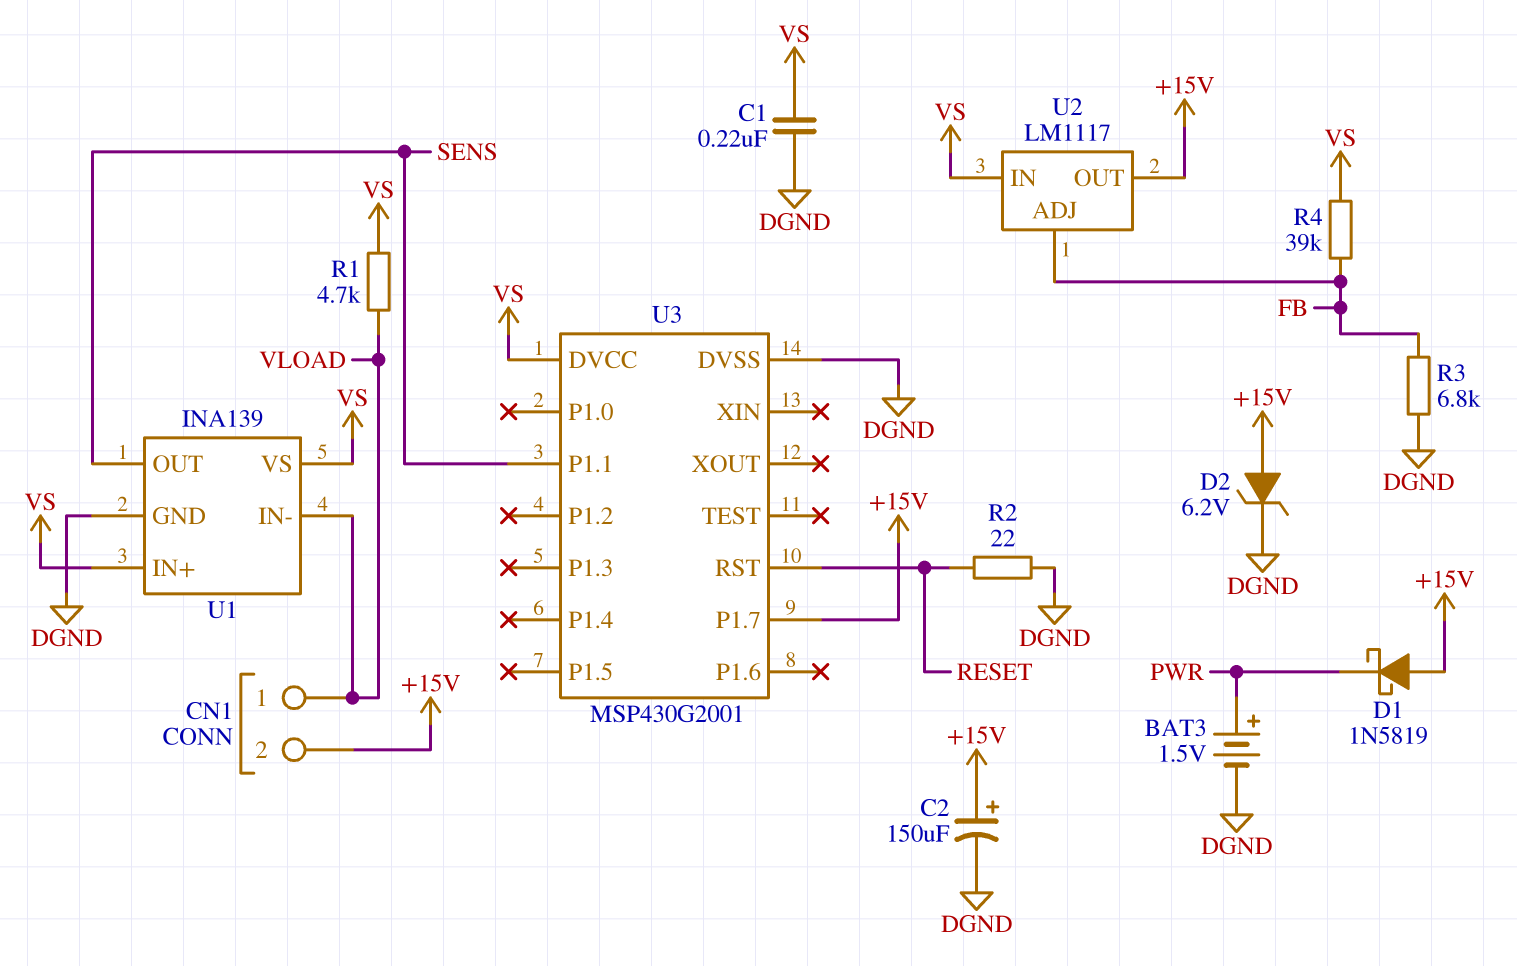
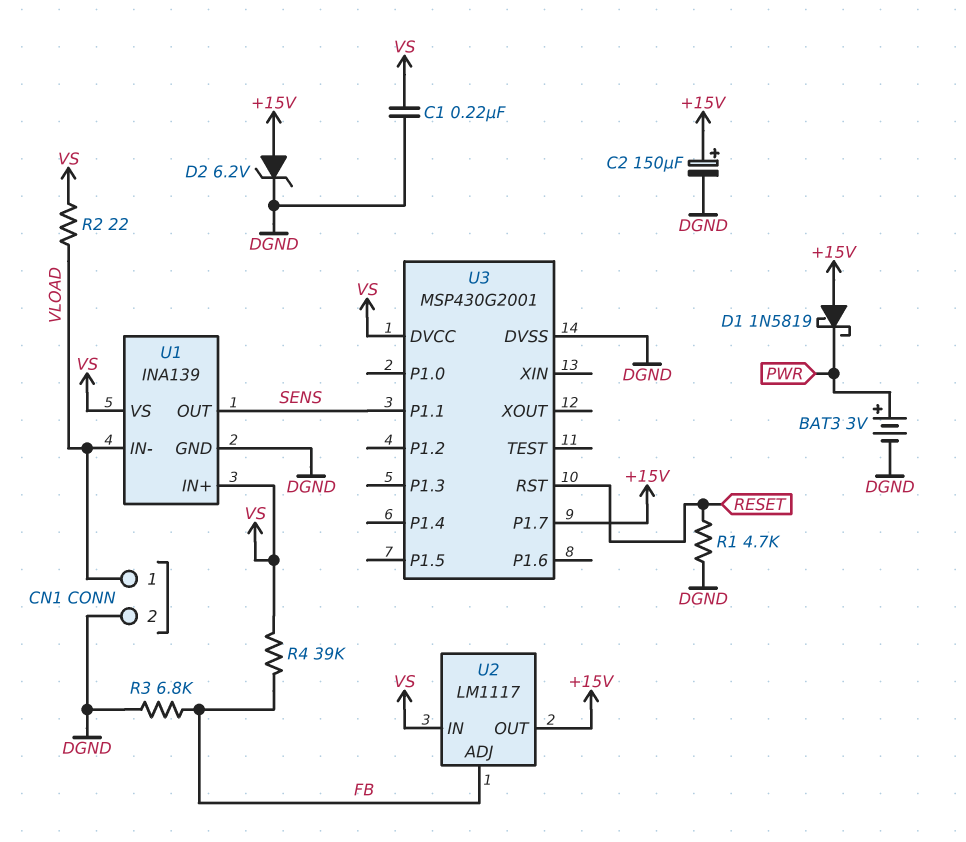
BAT3: 1.5V (plus PWR, minus DGND) -> 3V (plus PWR, minus DGND)
CN1 pin 2: +15V -> DGND
R1: 4.7k (VLOAD, VS) -> 4.7k (DGND, RESET)
R2: 22 (DGND, RESET) -> 22 (VLOAD, VS)

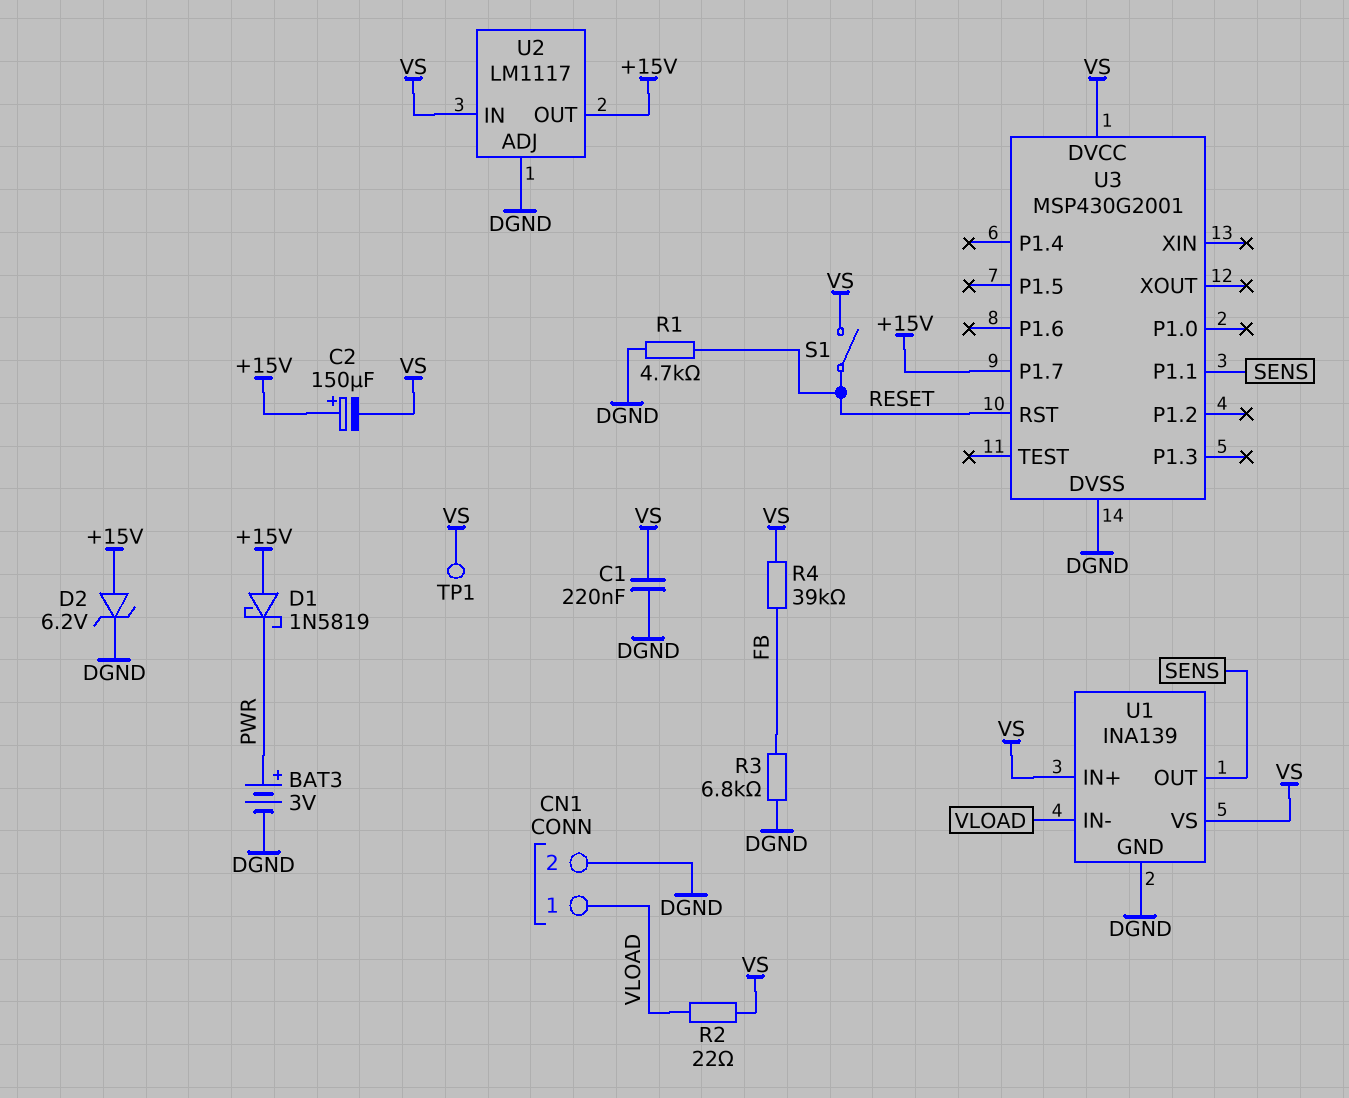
C2: 150uF (plus +15V, minus DGND) -> 150uF (plus +15V, minus VS)
S1: none -> switch (RESET, VS)
TP1: none -> test point (VS)
U2 pin ADJ: FB -> DGND

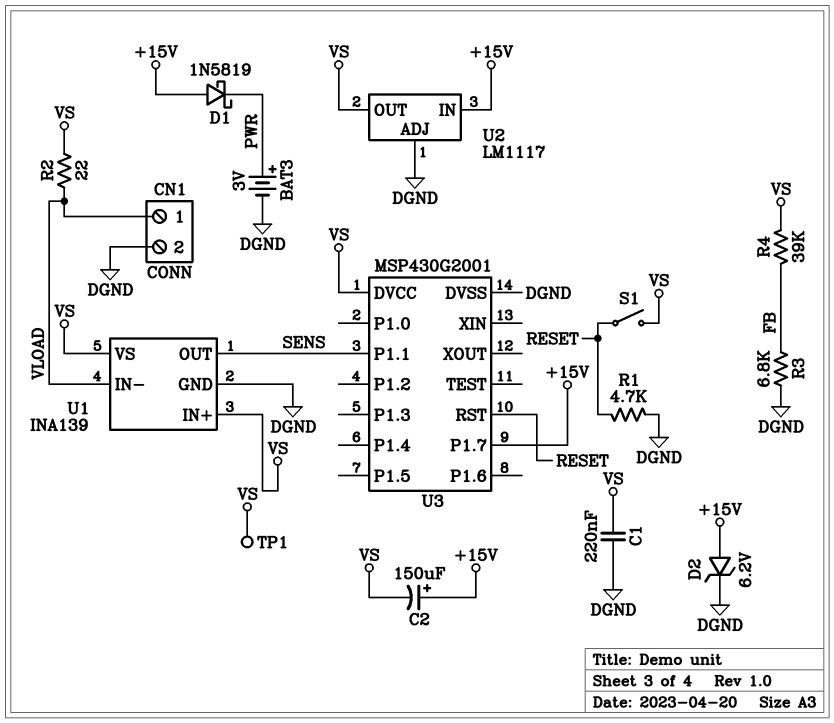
U2 pin IN: VS -> +15V
U2 pin OUT: +15V -> VS

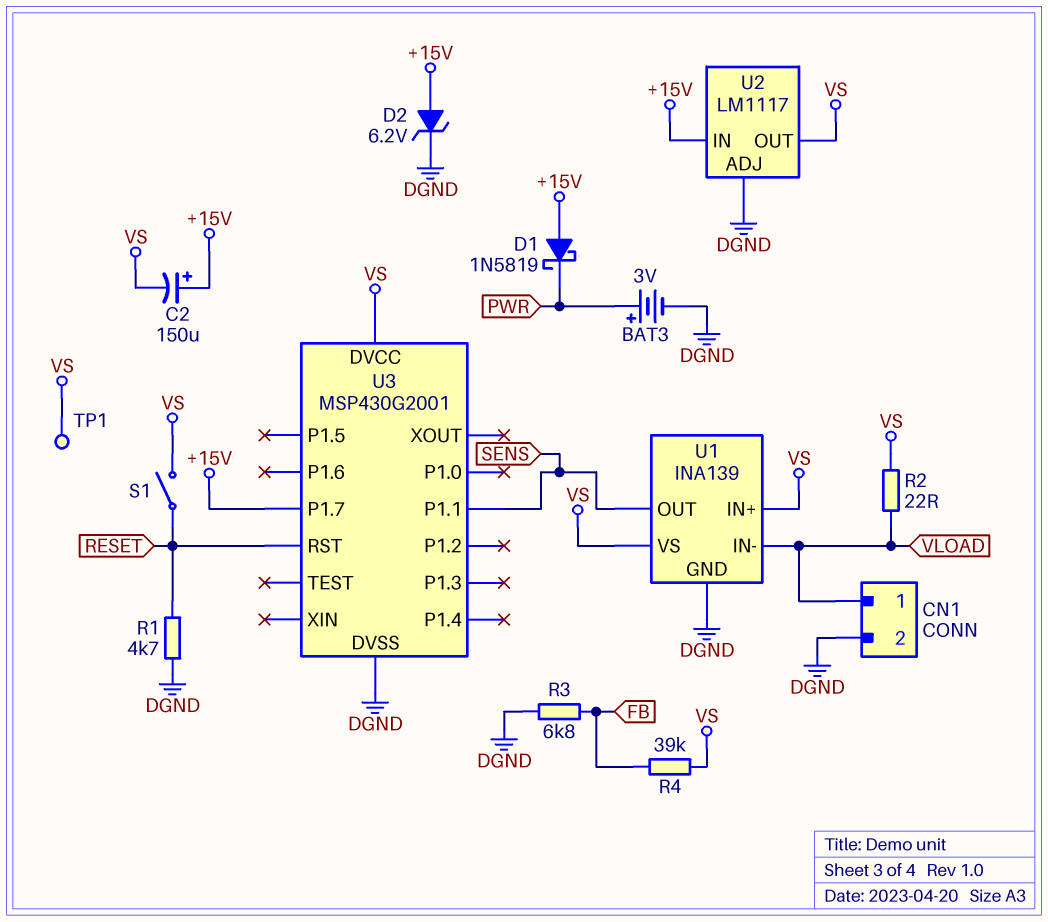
C1: 220nF (DGND, VS) -> none

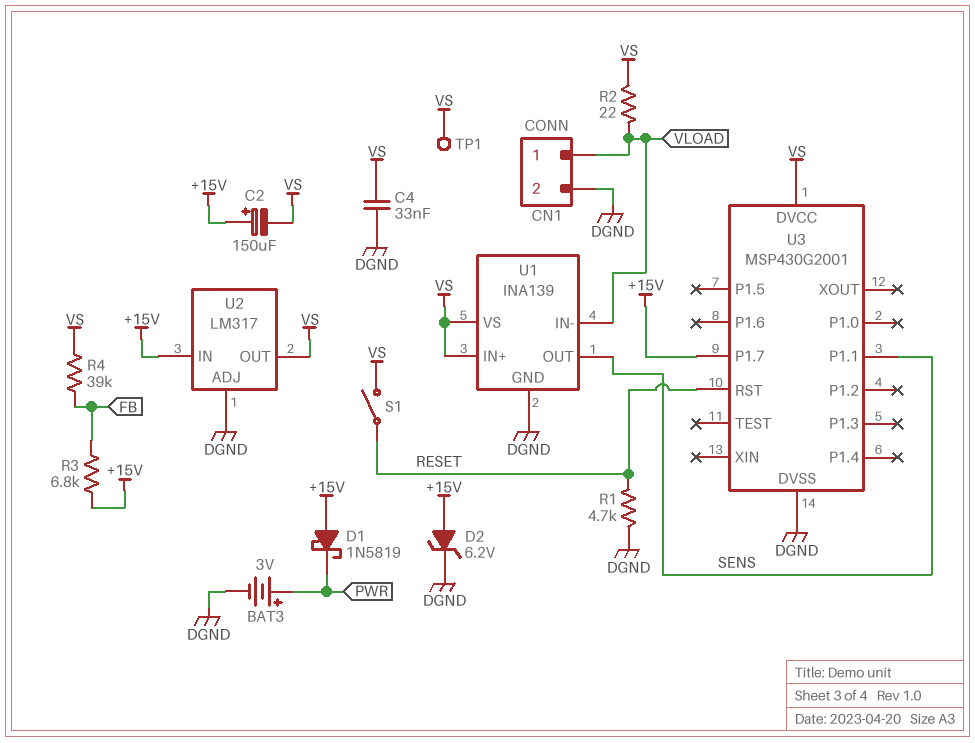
C4: none -> 33nF (DGND, VS)
R3: 6.8k (DGND, FB) -> 6.8k (+15V, FB)
U2: LM1117 -> LM317

